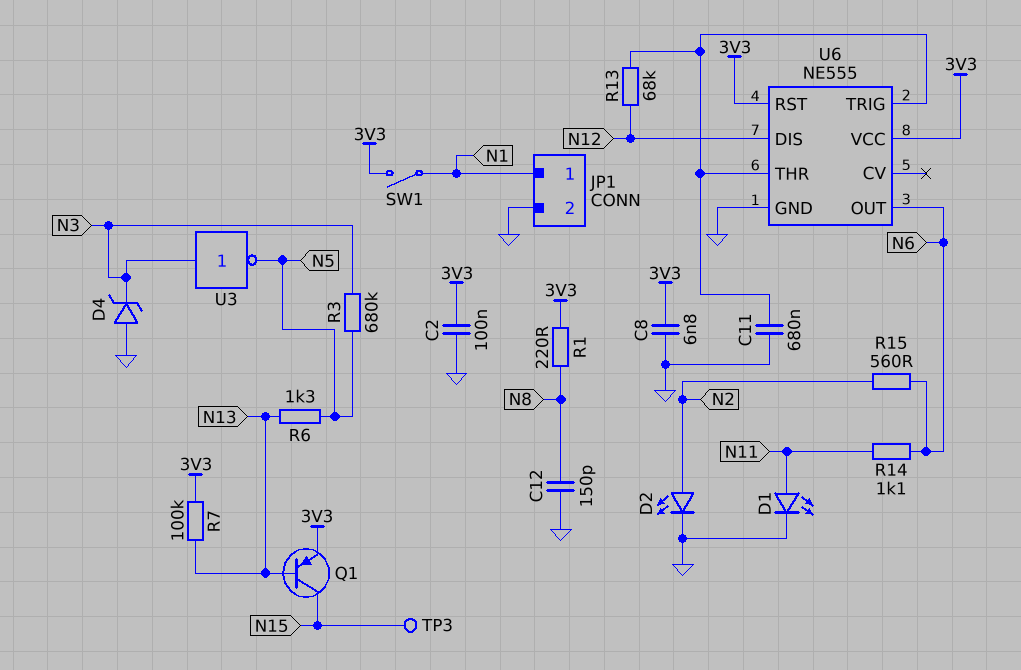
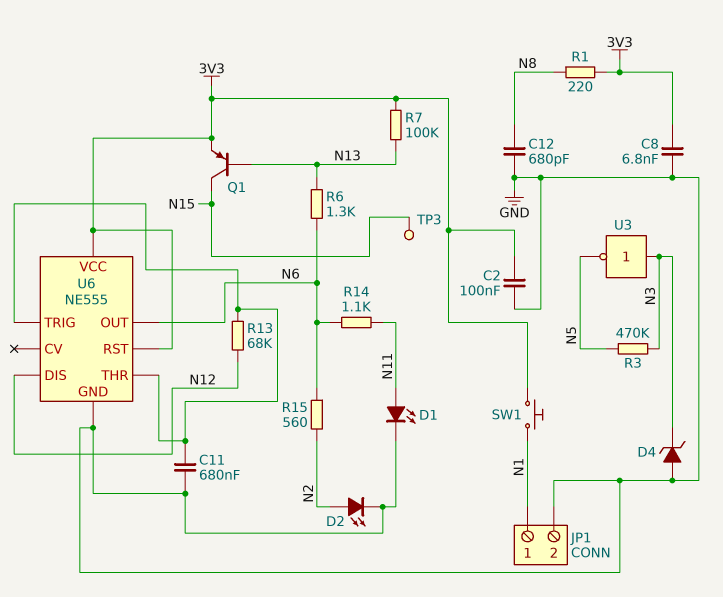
C12: 150pF (GND, N8) -> 680pF (GND, N8)
R3: 680k (N3, N5) -> 470k (N3, N5)
R6: 1.3k (N5, N13) -> 1.3k (N6, N13)
SW1: switch (3V3, N1) -> button (3V3, N1)

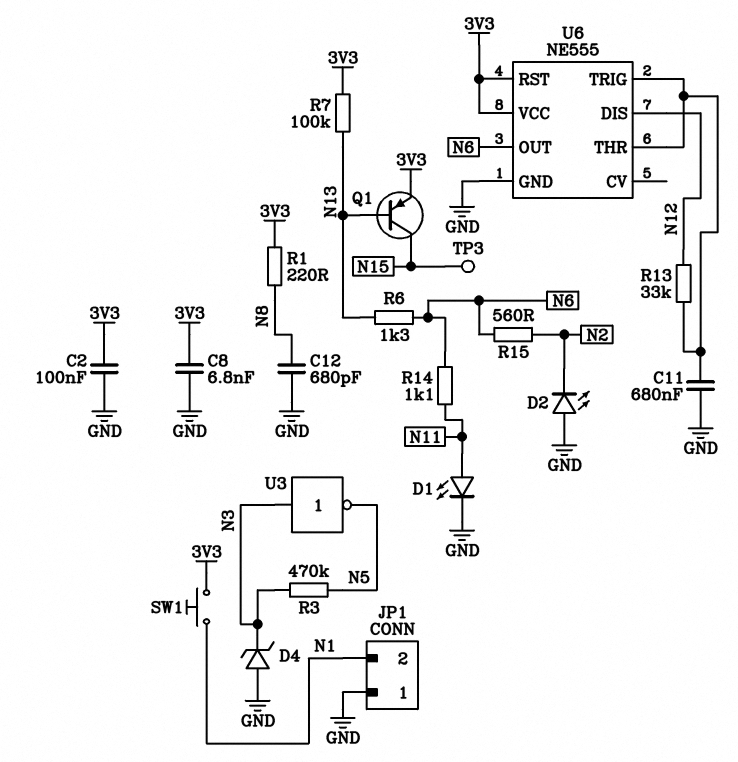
D2: LED (A N2, K GND) -> LED (A GND, K N2)
JP1 pin 1: N1 -> GND
JP1 pin 2: GND -> N1
R13: 68k (N12, U6/THR) -> 33k (N12, U6/THR)

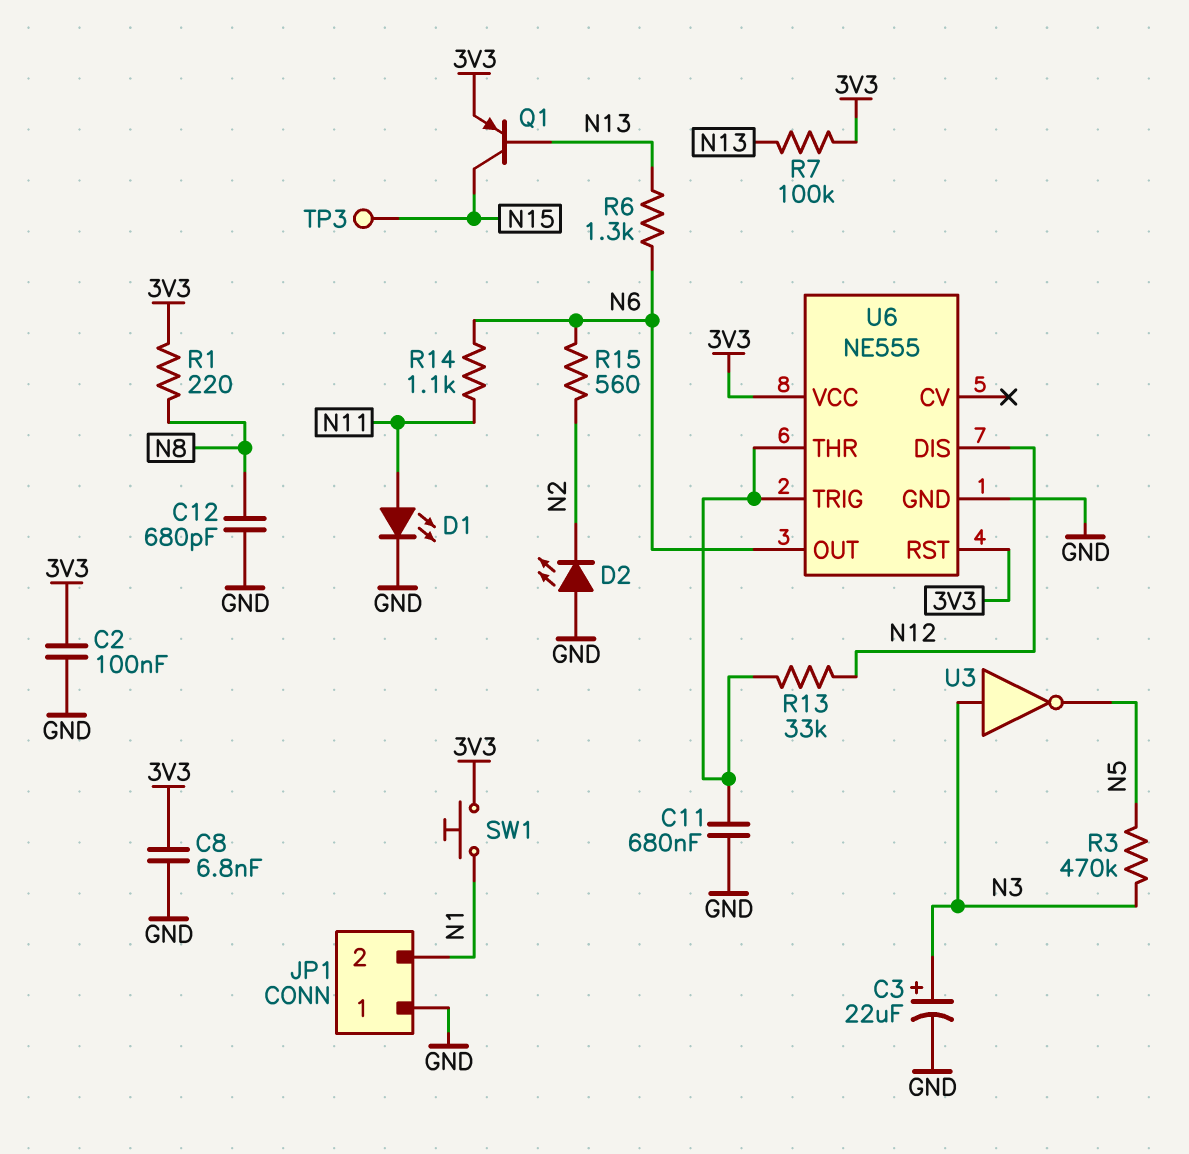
C3: none -> 22uF (plus N3, minus GND)
D4: zener (A GND, K N3) -> none

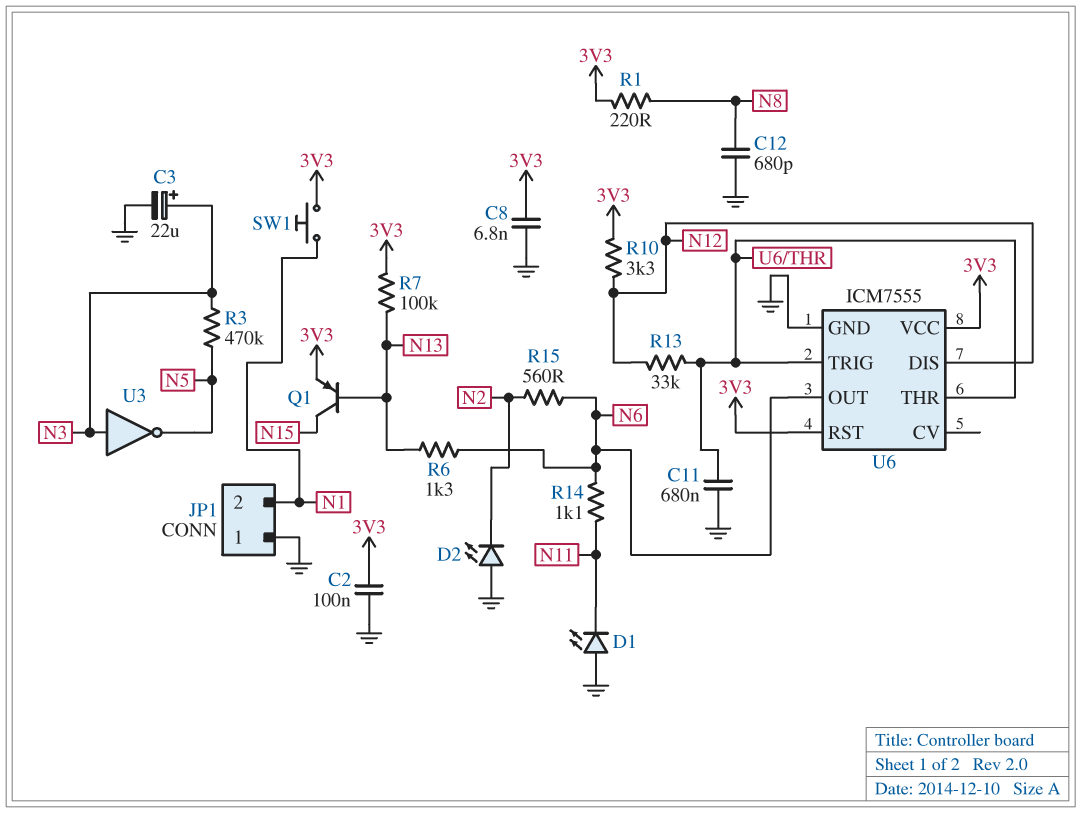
D1: LED (A N11, K GND) -> LED (A GND, K N11)
R10: none -> 3.3k (3V3, N12)
TP3: test point (N15) -> none
U6: NE555 -> ICM7555

